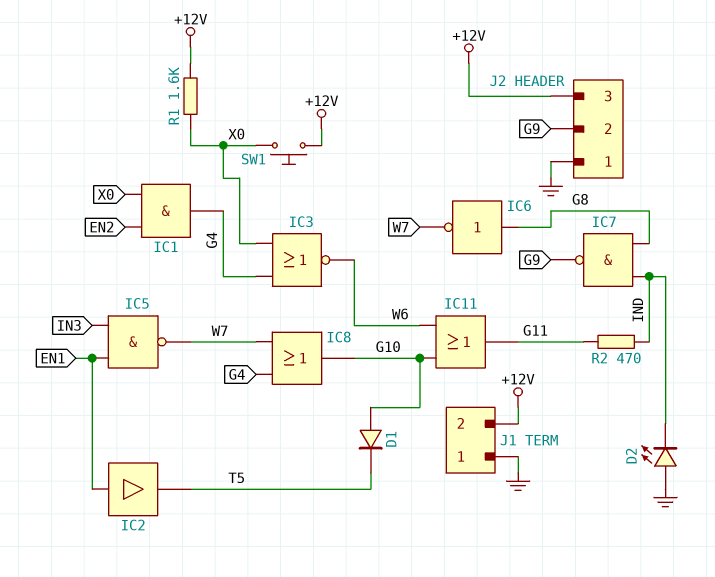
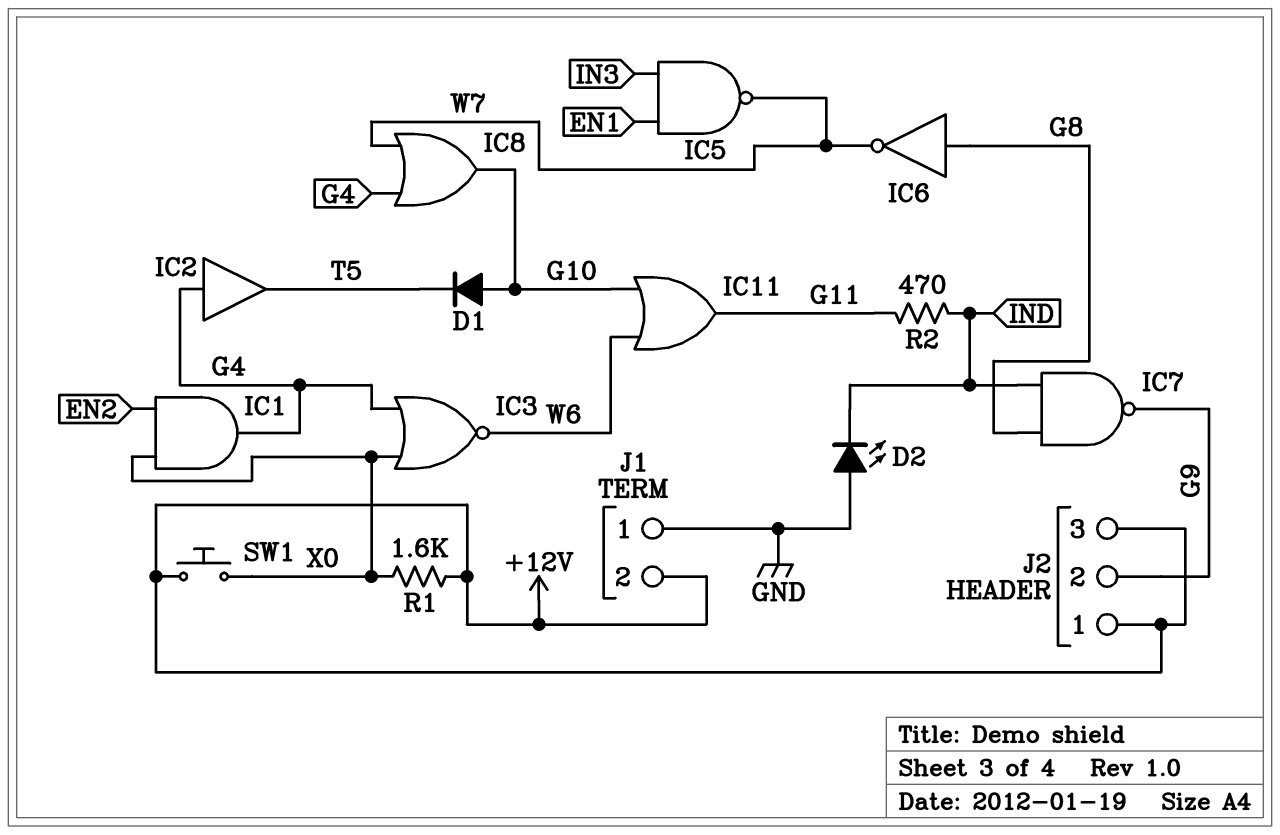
IC2: buffer (in EN1, out T5) -> buffer (in G4, out T5)
J2 pin 1: GND -> +12V

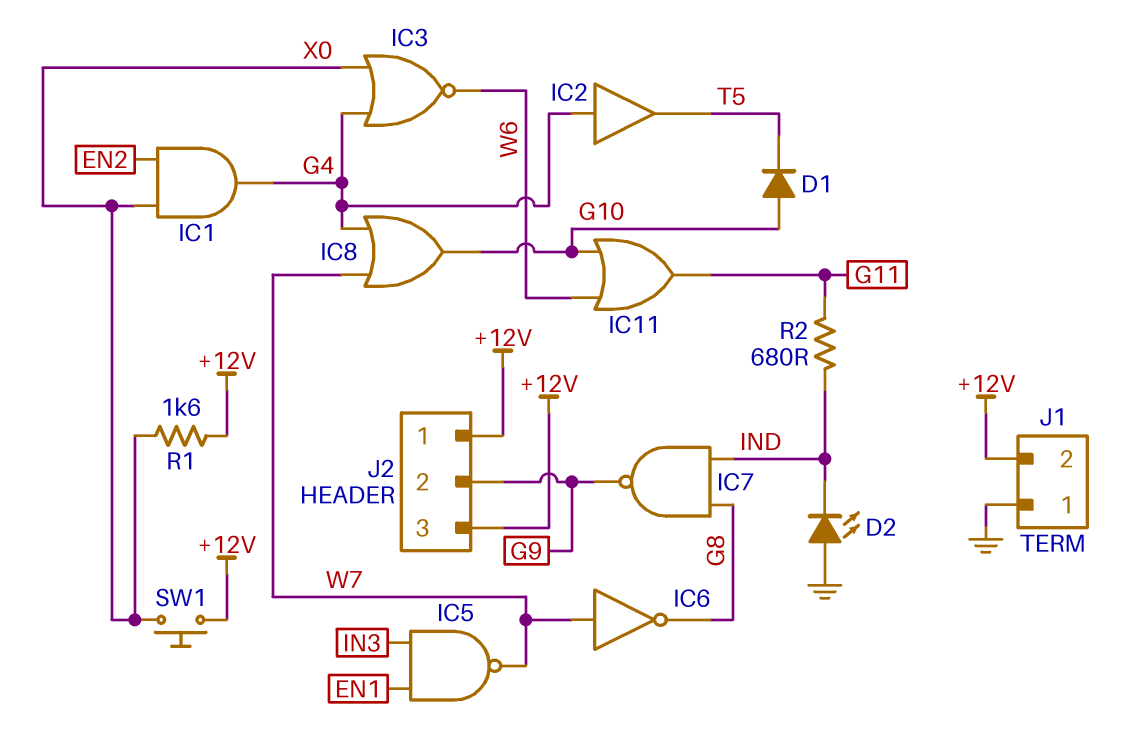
IC6: NOT (in G8, out W7) -> NOT (in W7, out G8)
R2: 470 (G11, IND) -> 680 (G11, IND)

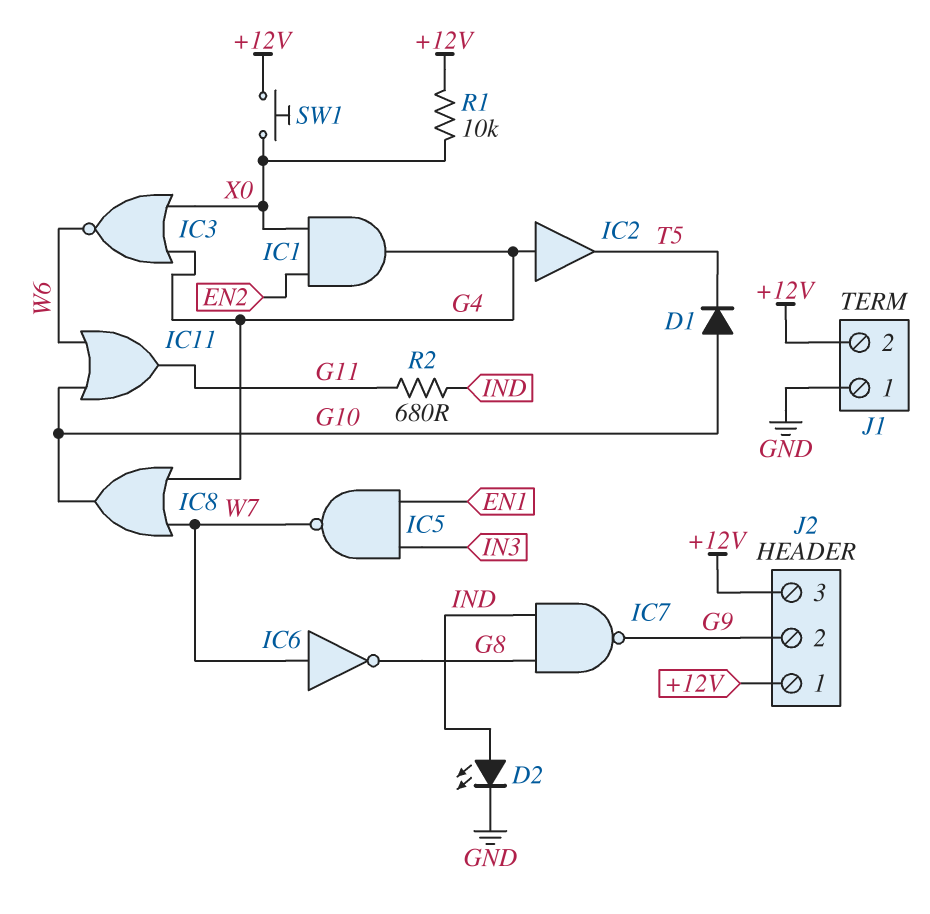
D2: LED (A GND, K IND) -> LED (A IND, K GND)
R1: 1.6k (+12V, X0) -> 10k (+12V, X0)

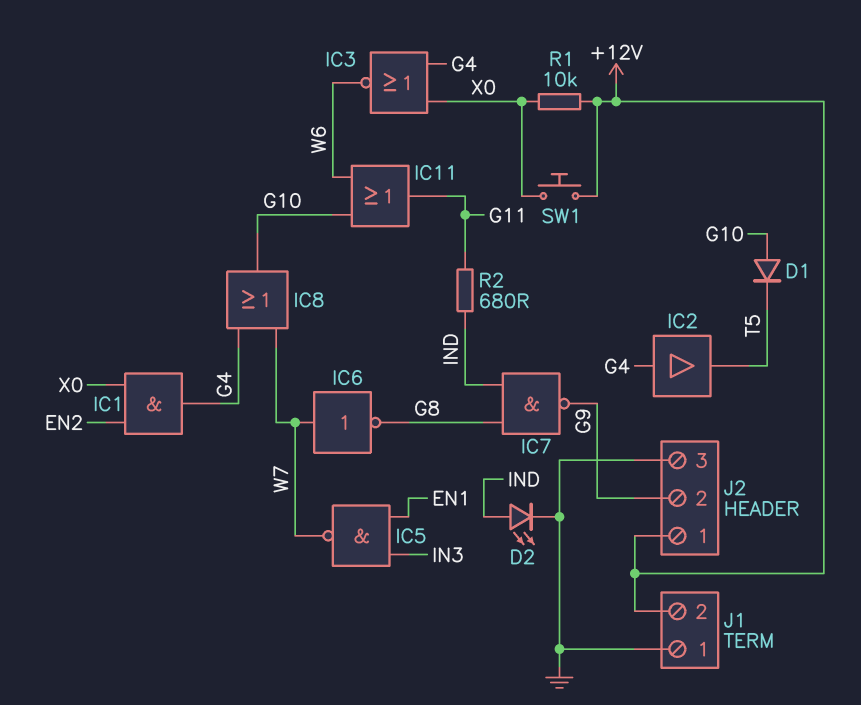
J2 pin 3: +12V -> GND

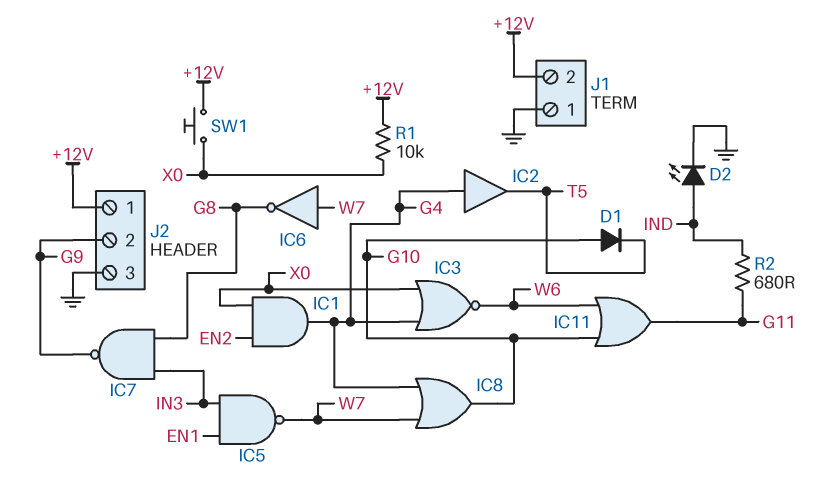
IC7: NAND (in G8, in IND, out G9) -> NAND (in G8, in IN3, out G9)

